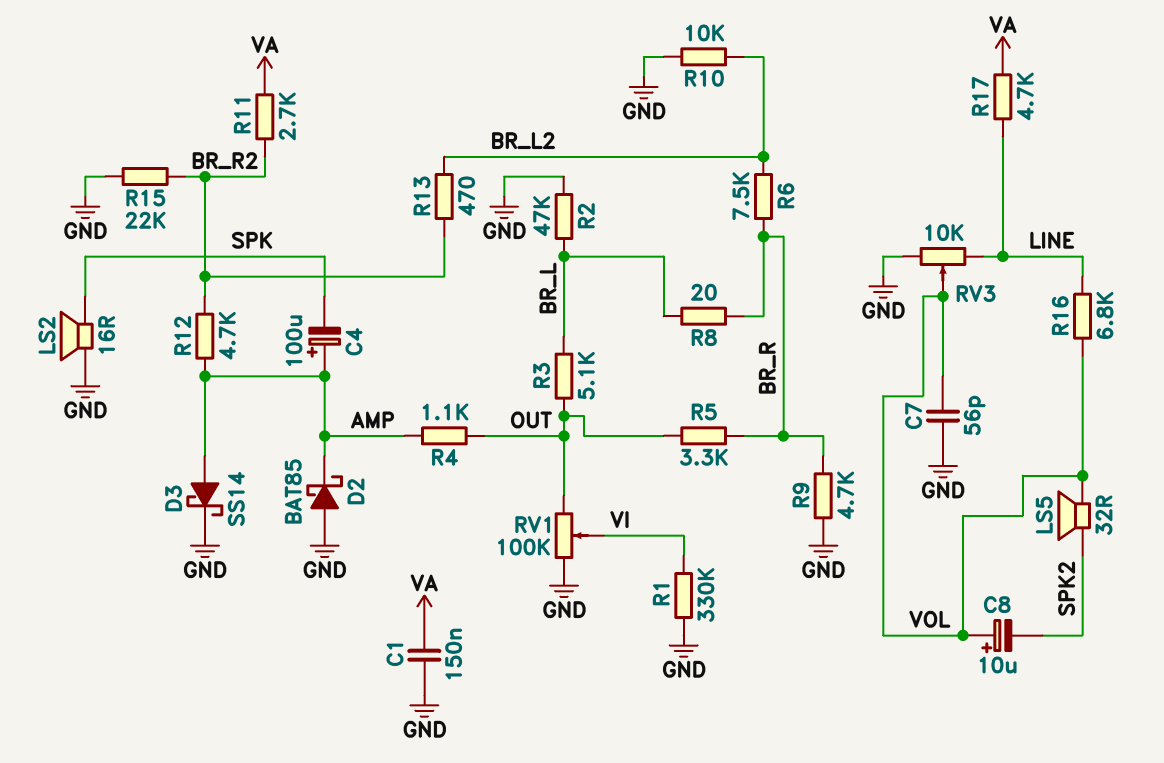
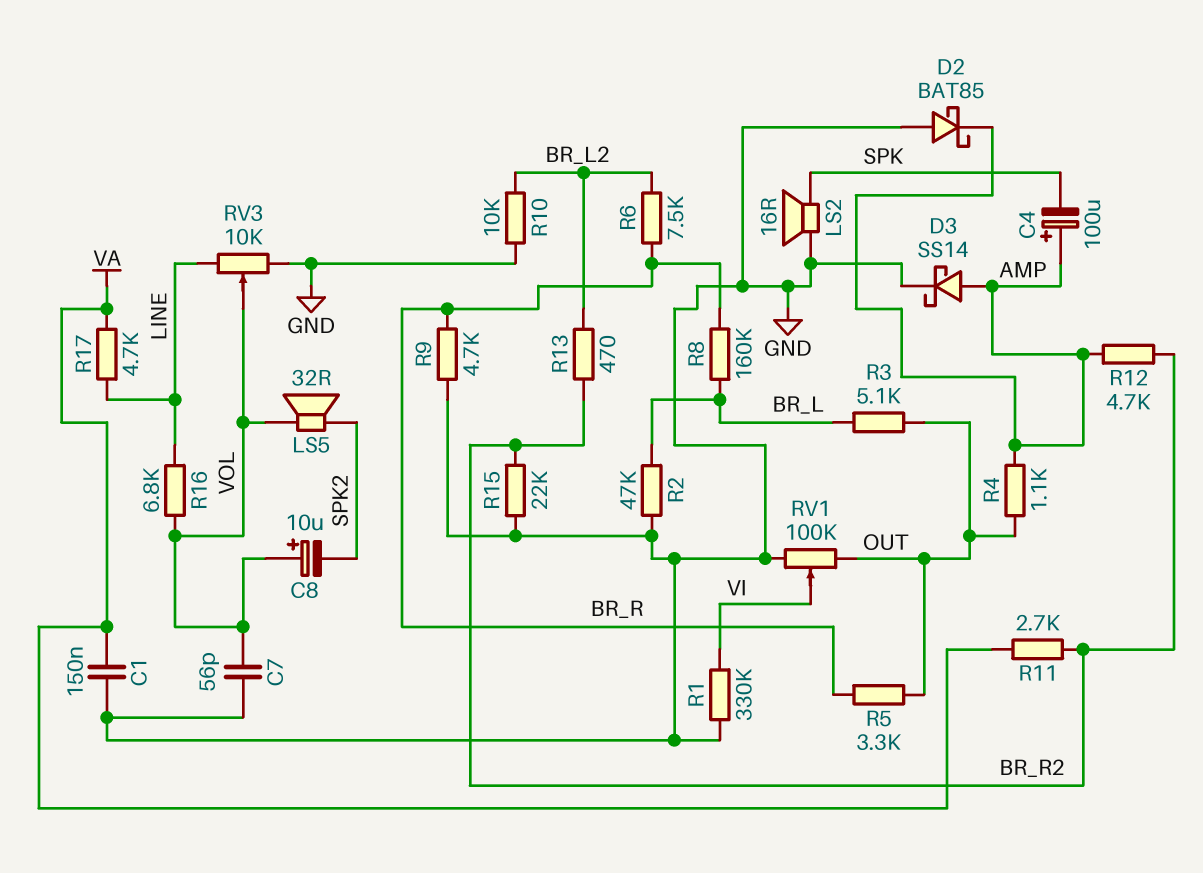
R8: 20 (BR_L, BR_R) -> 160k (BR_L, BR_R)

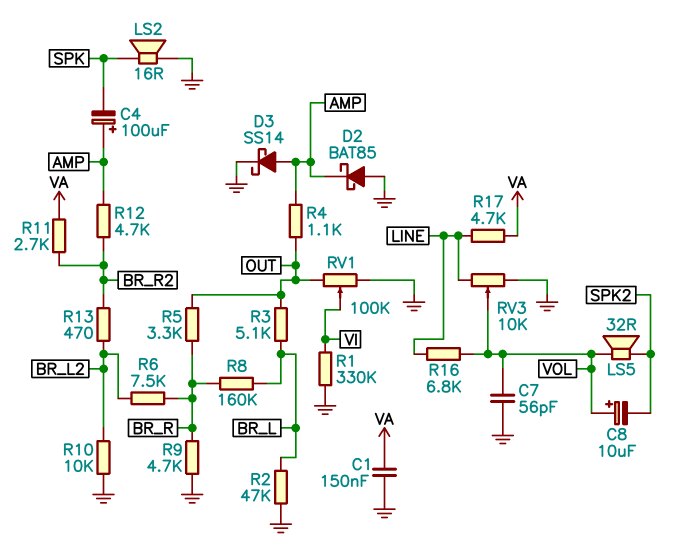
R15: 22k (BR_R2, GND) -> none

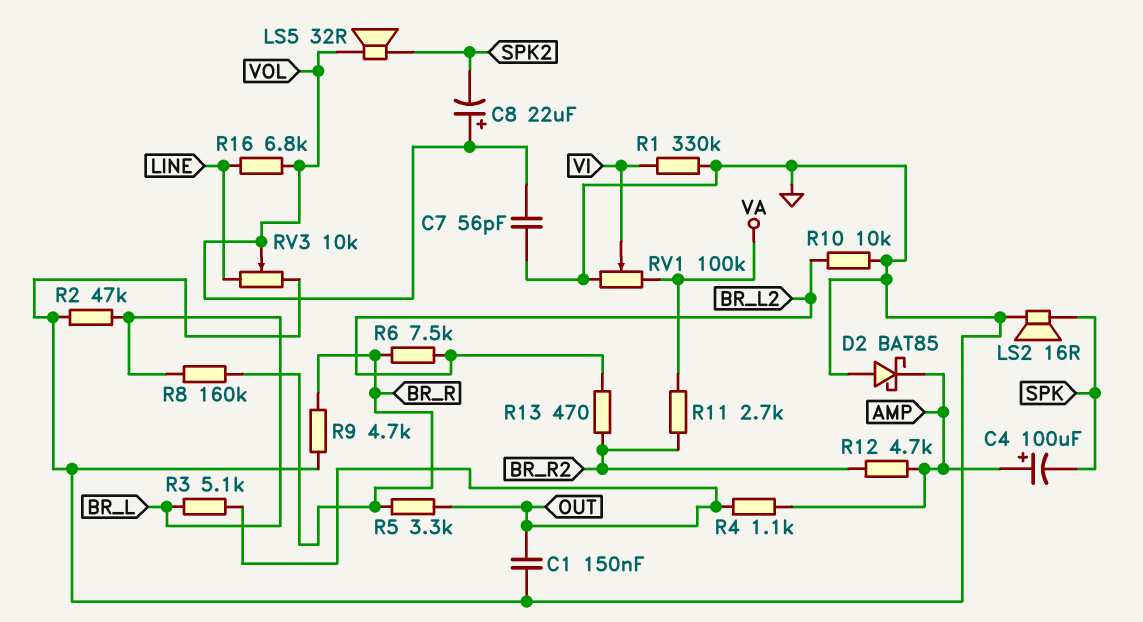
C1: 150nF (GND, VA) -> 150nF (GND, OUT)
C8: 10uF (plus VOL, minus SPK2) -> 22uF (plus VOL, minus SPK2)
D3: schottky SS14 (A AMP, K GND) -> none
R17: 4.7k (LINE, VA) -> none
RV1: 100k (GND, OUT, wiper VI) -> 100k (GND, VA, wiper VI)

